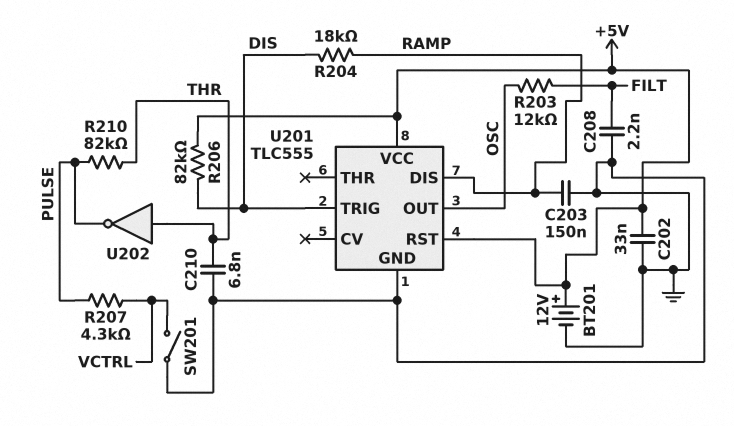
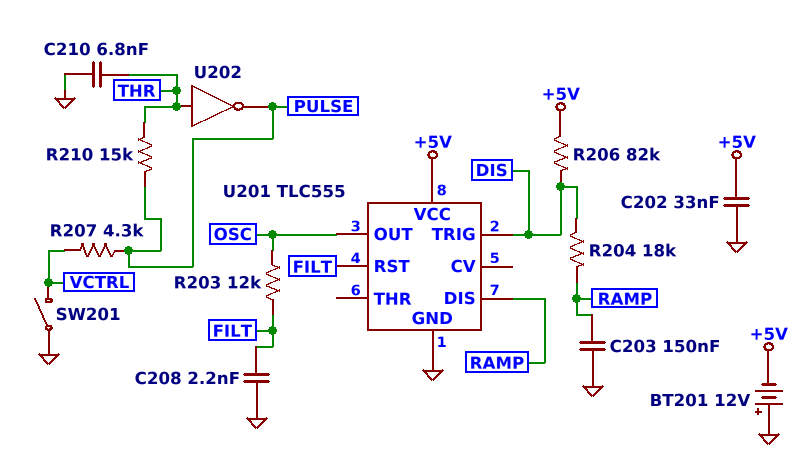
BT201: 12V (plus +5V, minus GND) -> 12V (plus GND, minus +5V)
R210: 82k (PULSE, THR) -> 15k (PULSE, THR)
U201 pin RST: +5V -> FILT

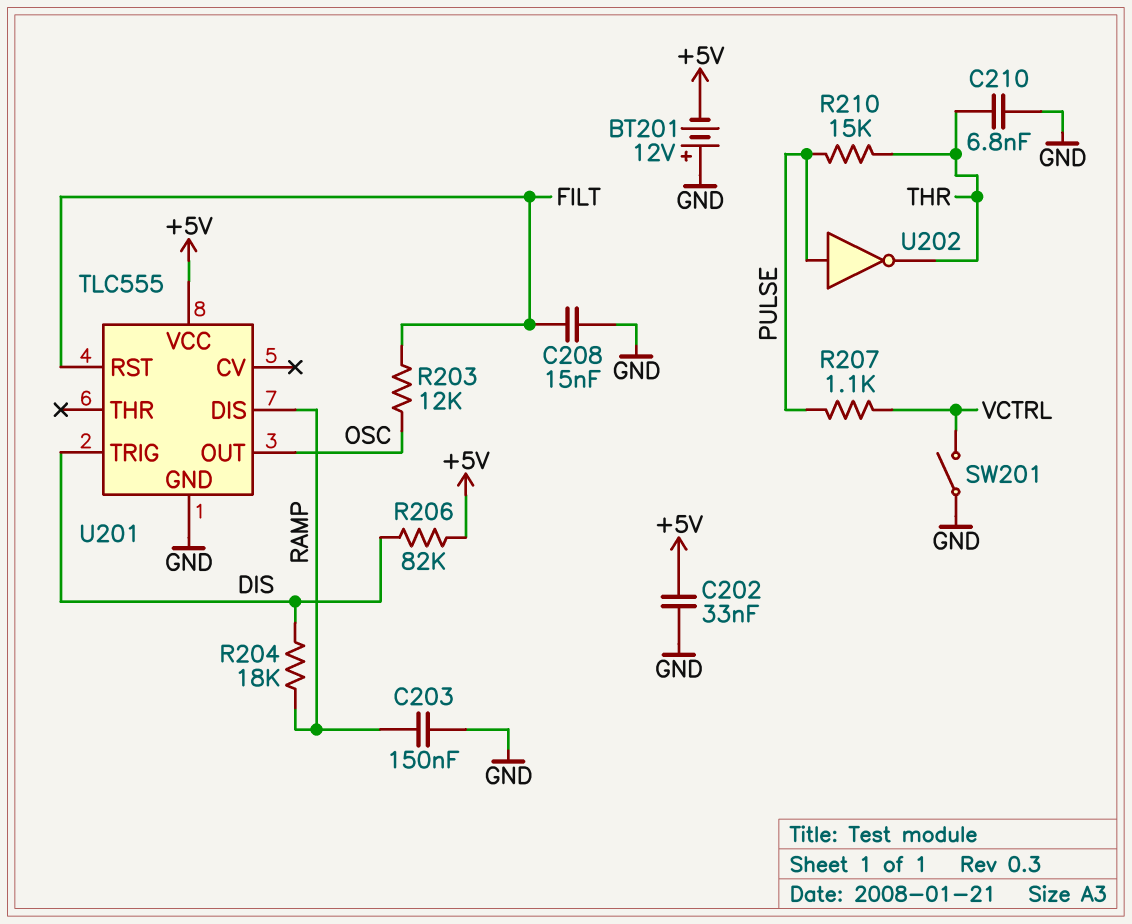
C208: 2.2nF (FILT, GND) -> 15nF (FILT, GND)
R207: 4.3k (PULSE, VCTRL) -> 1.1k (PULSE, VCTRL)
U202: NOT (in THR, out PULSE) -> NOT (in PULSE, out THR)

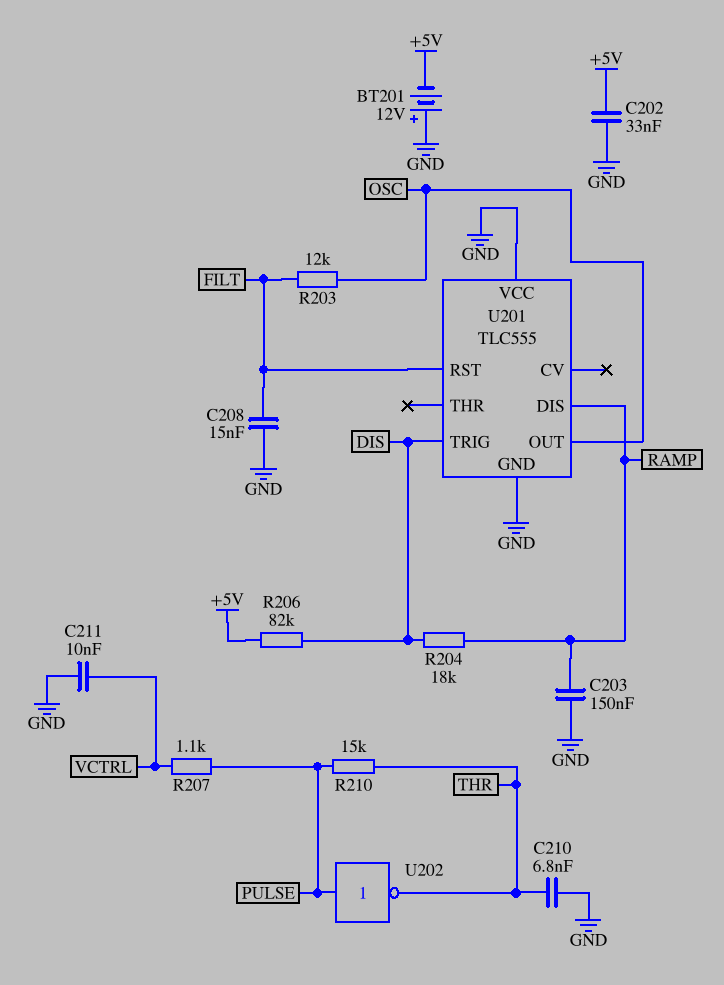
C211: none -> 10nF (GND, VCTRL)
SW201: switch (GND, VCTRL) -> none
U201 pin VCC: +5V -> GND

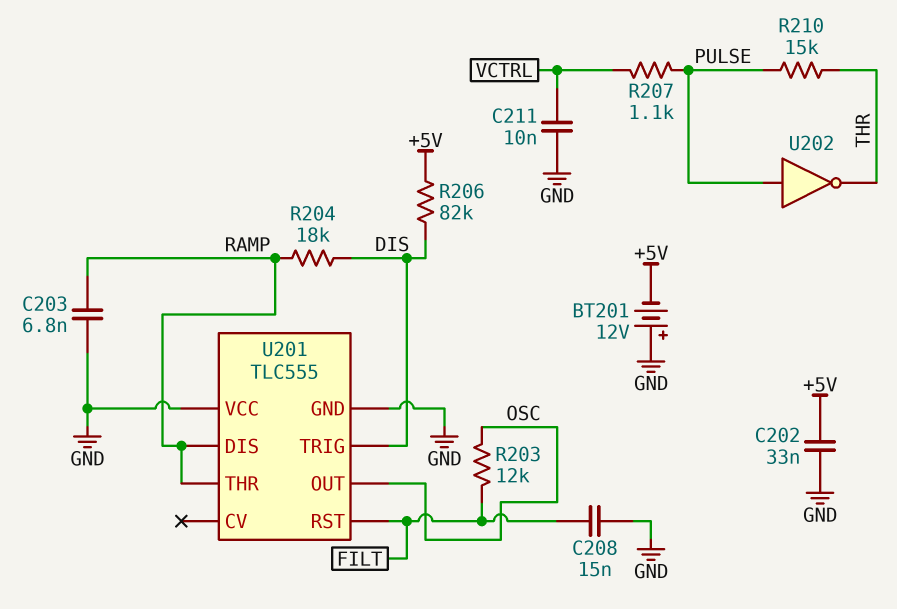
C203: 150nF (GND, RAMP) -> 6.8nF (GND, RAMP)
C210: 6.8nF (GND, THR) -> none
U201 pin THR: none -> RAMP

